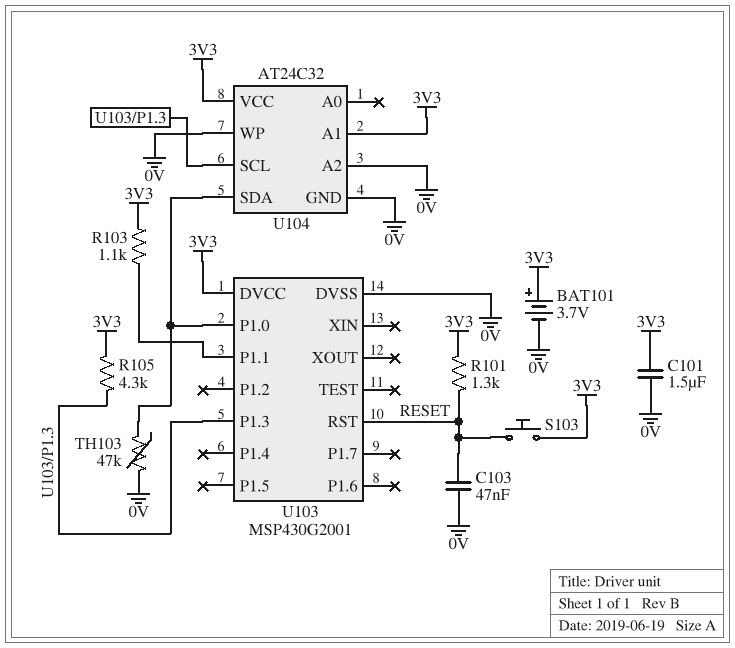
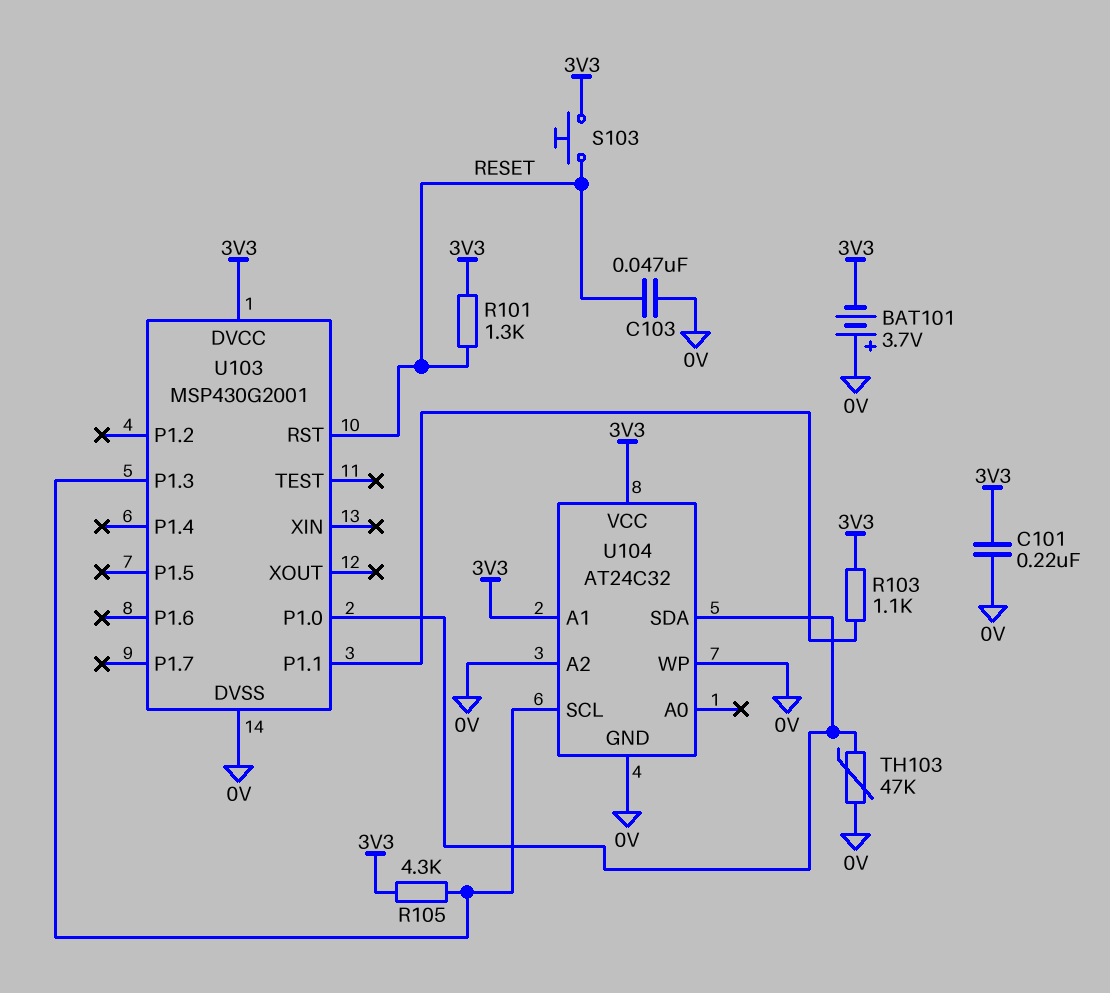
BAT101: 3.7V (plus 3V3, minus 0V) -> 3.7V (plus 0V, minus 3V3)
C101: 1.5uF (0V, 3V3) -> 220nF (0V, 3V3)

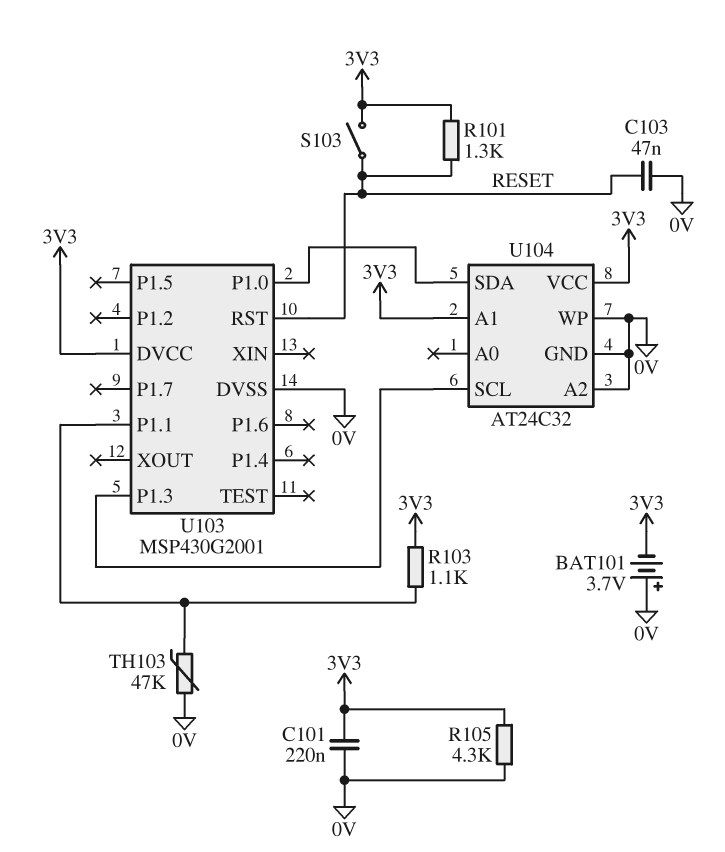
R105: 4.3k (3V3, U103/P1.3) -> 4.3k (0V, 3V3)
S103: button (3V3, RESET) -> switch (3V3, RESET)
TH103: 47k (0V, U103/P1.0) -> 47k (0V, U103/P1.1)

